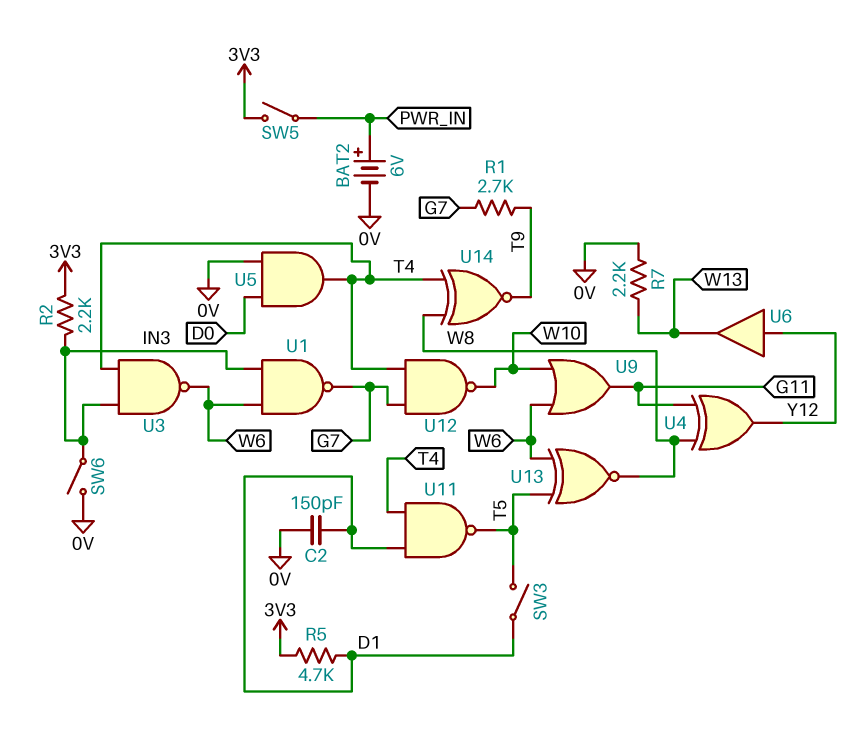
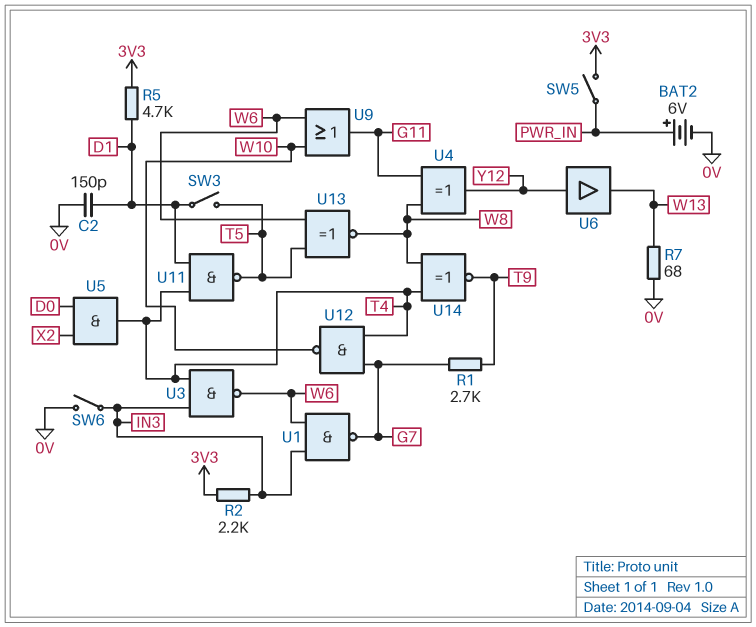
R7: 2.2k (0V, W13) -> 68 (0V, W13)
U5: AND (in 0V, in D0, out T4) -> AND (in D0, in X2, out T4)

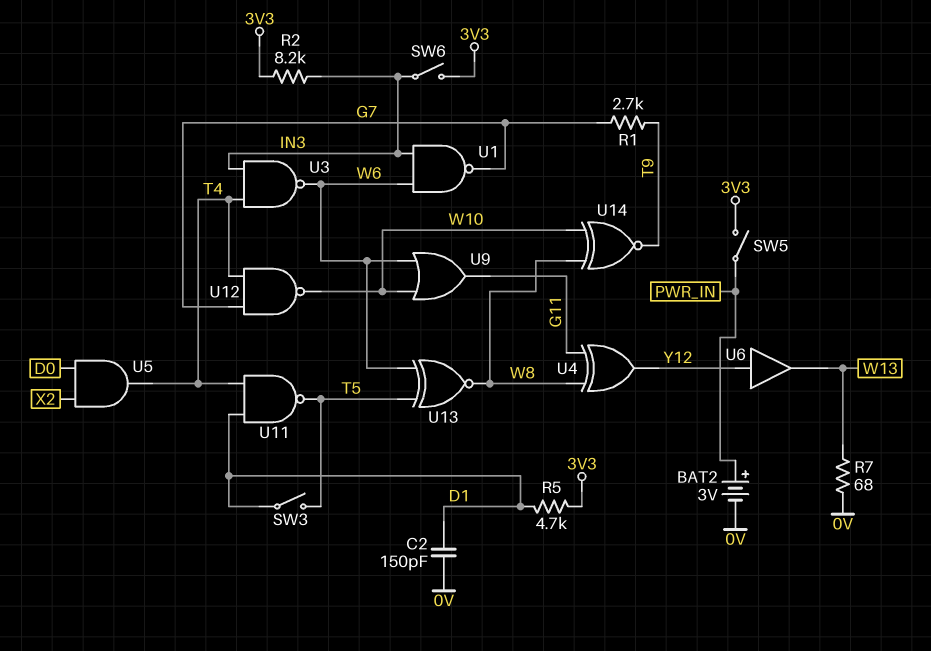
BAT2: 6V (plus PWR_IN, minus 0V) -> 3V (plus PWR_IN, minus 0V)
R2: 2.2k (3V3, IN3) -> 8.2k (3V3, IN3)
SW6: switch (0V, IN3) -> switch (3V3, IN3)
U14: XNOR (in T4, in W8, out T9) -> XNOR (in W8, in W10, out T9)

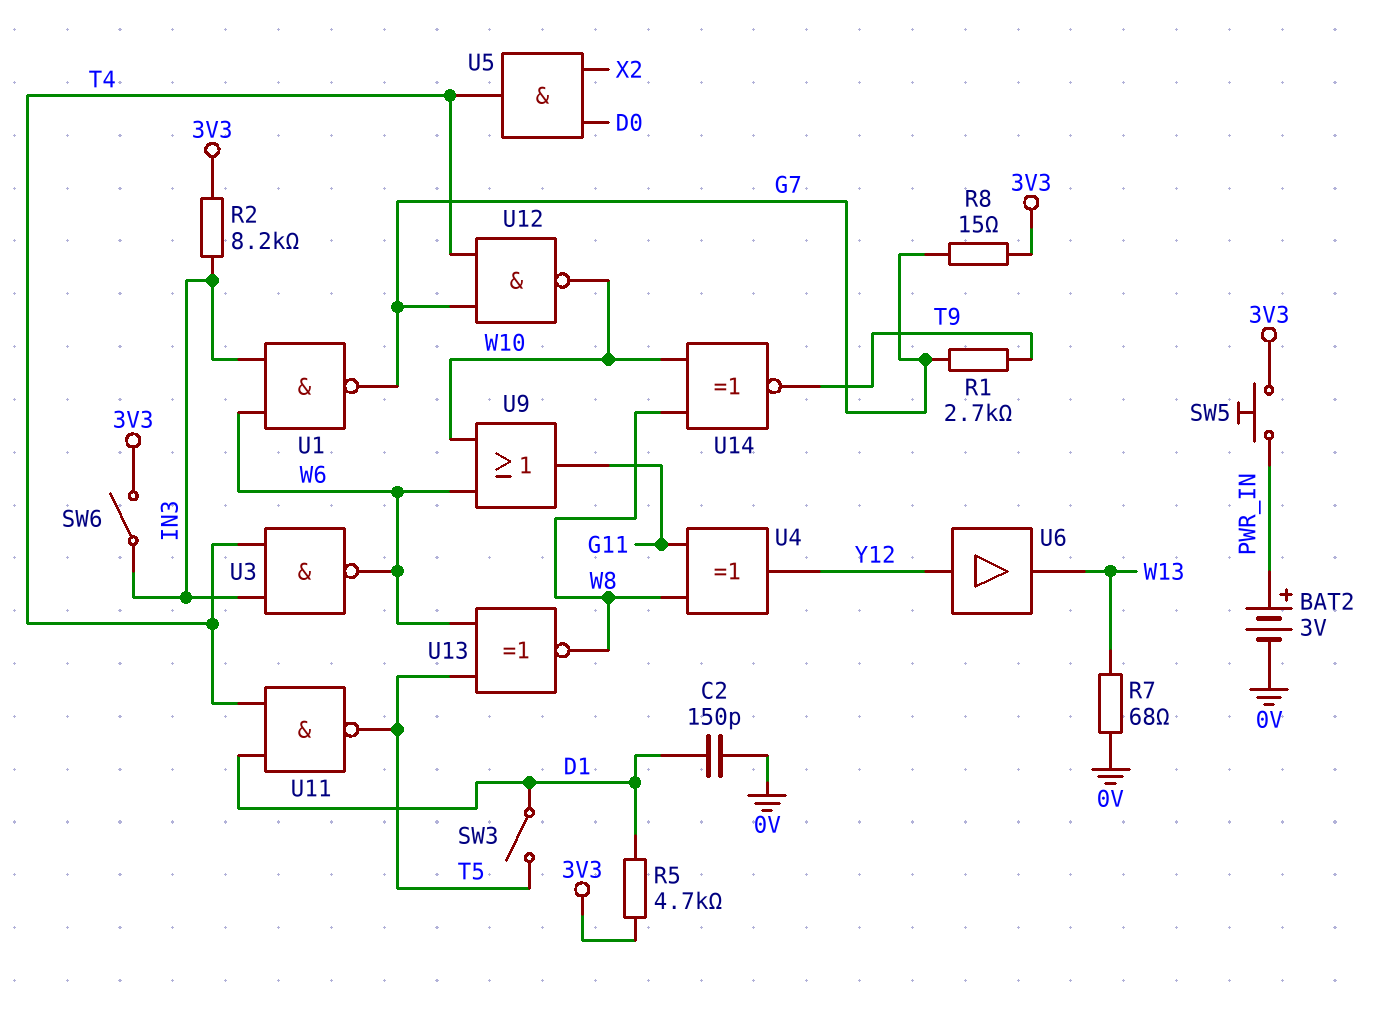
R8: none -> 15 (3V3, G7)
SW5: switch (3V3, PWR_IN) -> button (3V3, PWR_IN)

